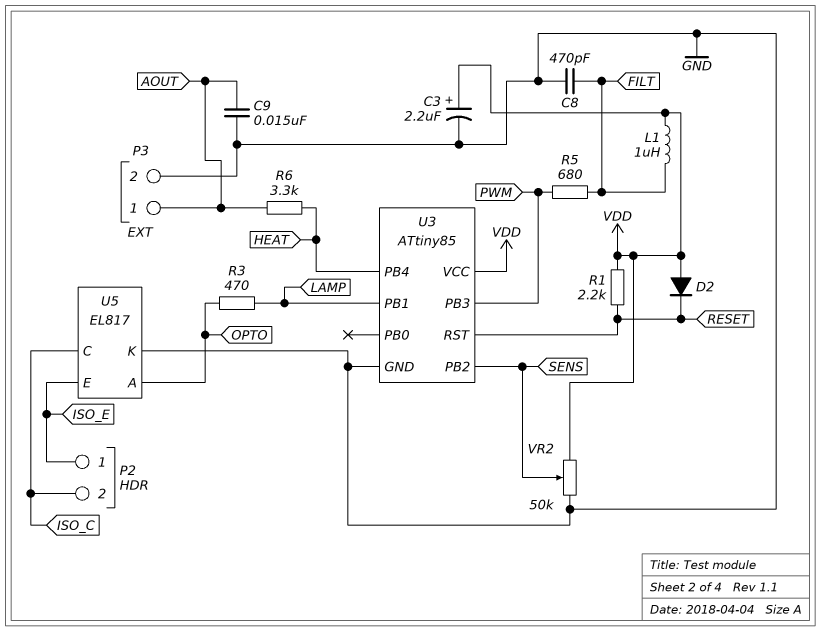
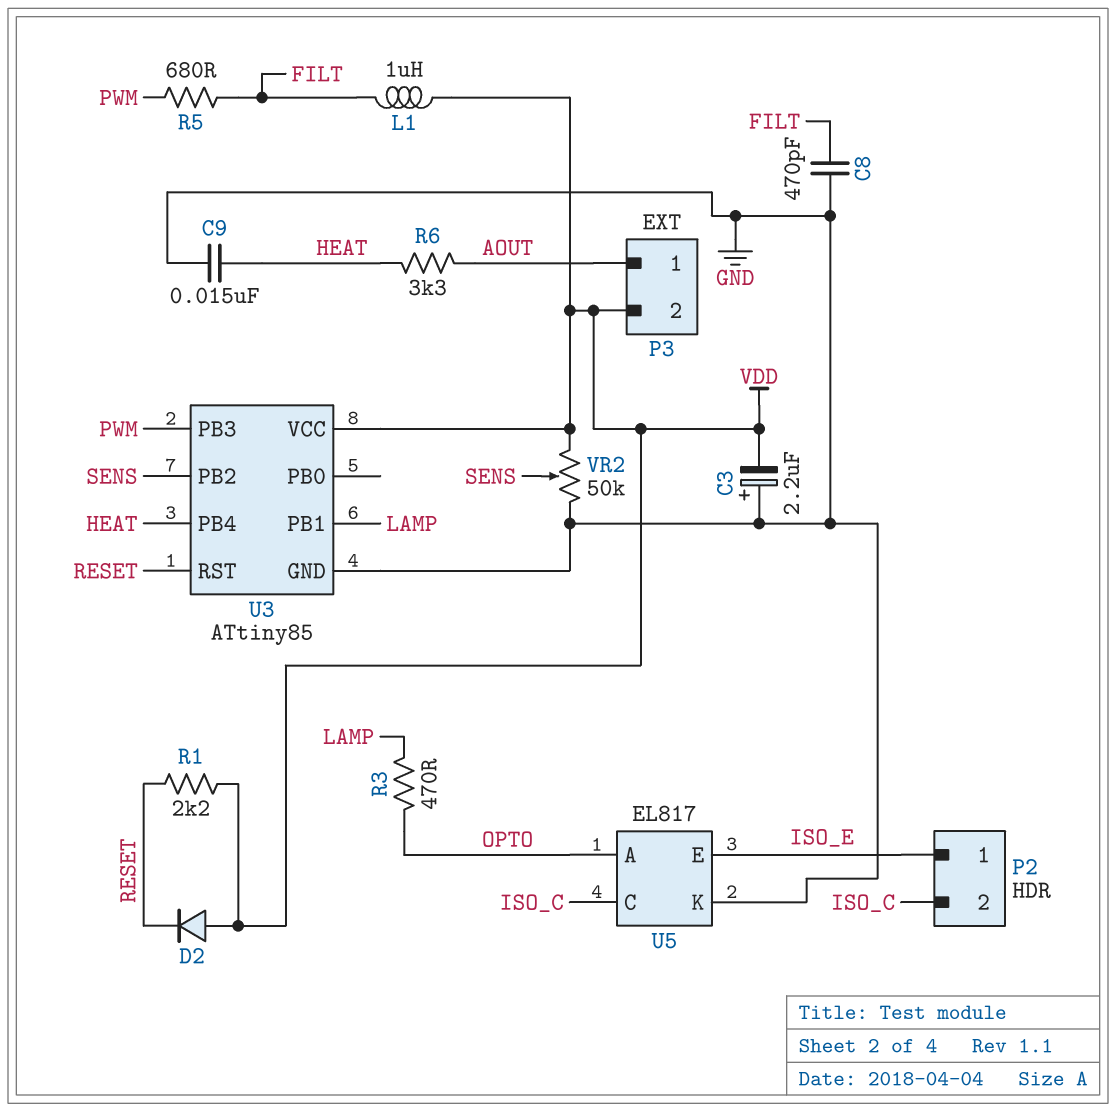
C3: 2.2uF (plus VDD, minus GND) -> 2.2uF (plus GND, minus VDD)
C9: 15nF (AOUT, GND) -> 15nF (GND, HEAT)
P3 pin 2: GND -> VDD

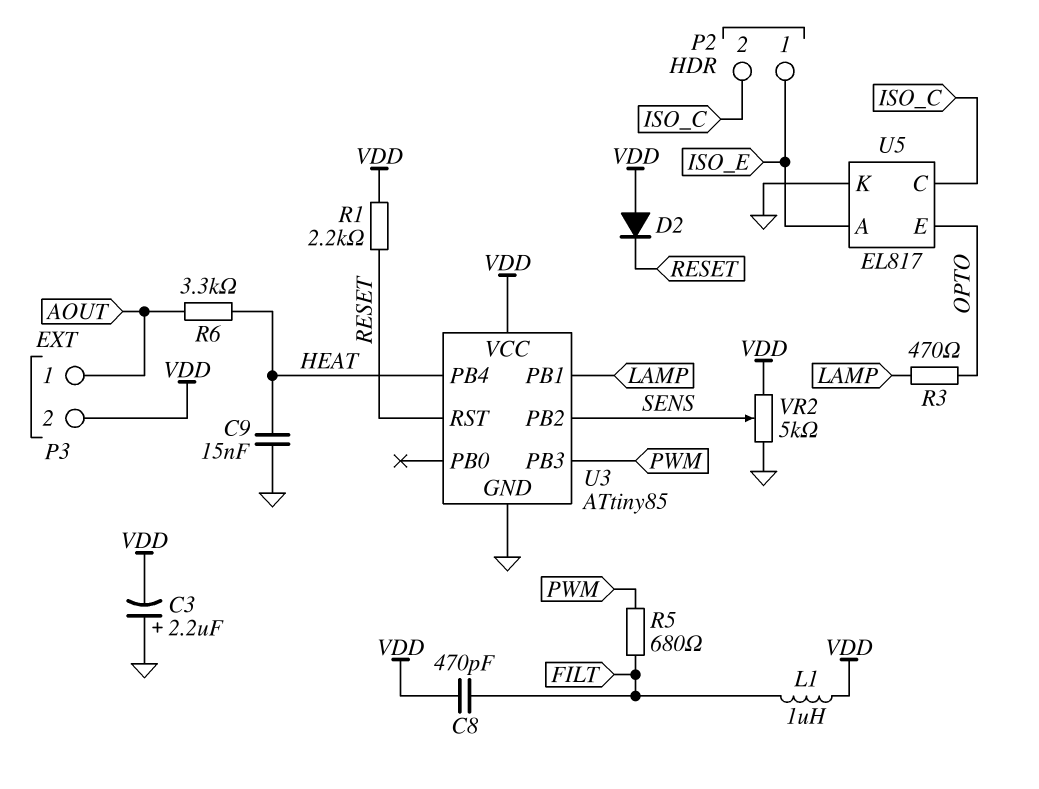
C8: 470pF (FILT, GND) -> 470pF (FILT, VDD)
U5 pin A: OPTO -> ISO_E
U5 pin E: ISO_E -> OPTO
VR2: 50k (GND, VDD, wiper SENS) -> 5k (GND, VDD, wiper SENS)

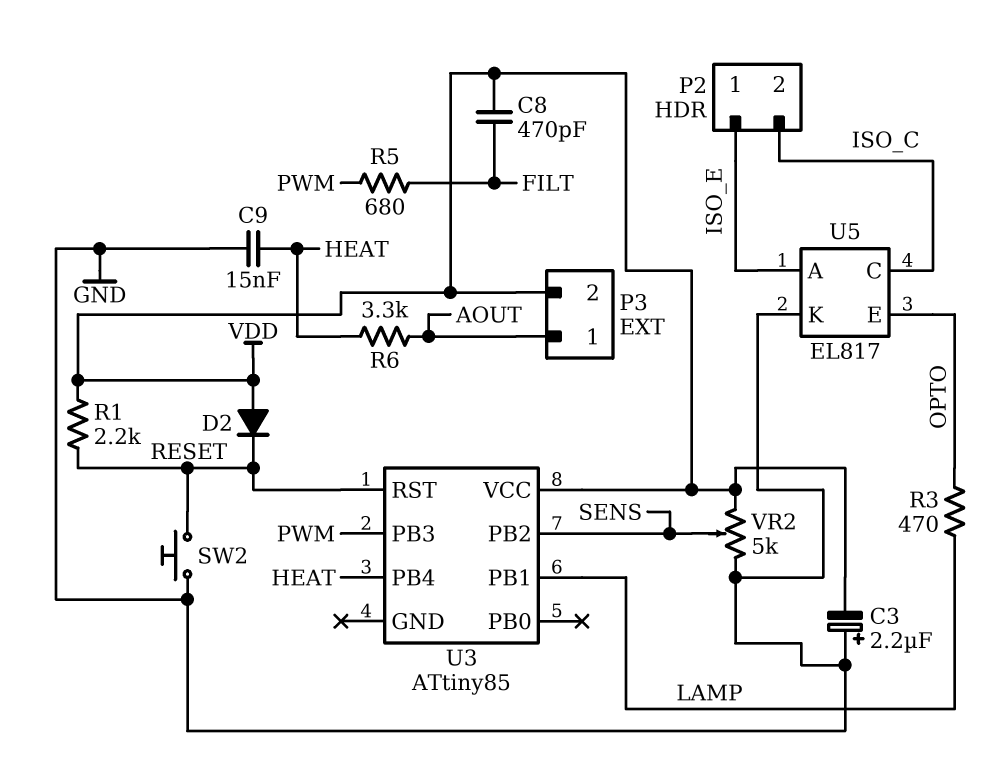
L1: 1uH (FILT, VDD) -> none
SW2: none -> button (GND, RESET)
U3 pin GND: GND -> none

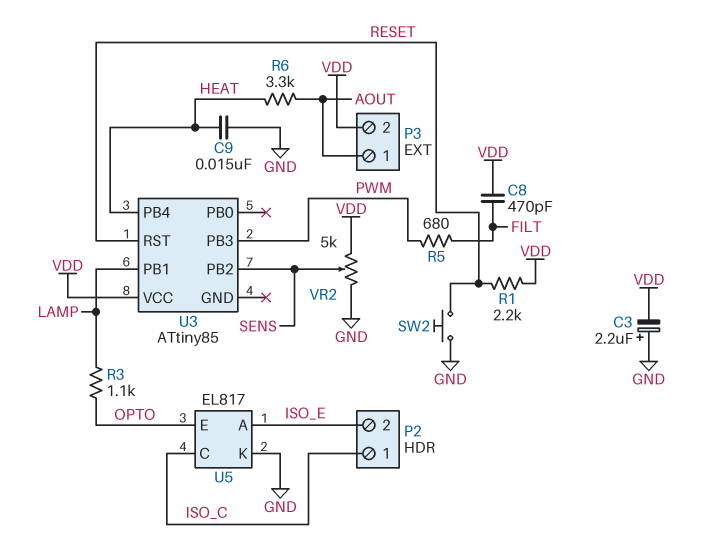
D2: diode (A VDD, K RESET) -> none
P2 pin 1: ISO_E -> ISO_C
P2 pin 2: ISO_C -> ISO_E
R3: 470 (LAMP, OPTO) -> 1.1k (LAMP, OPTO)

